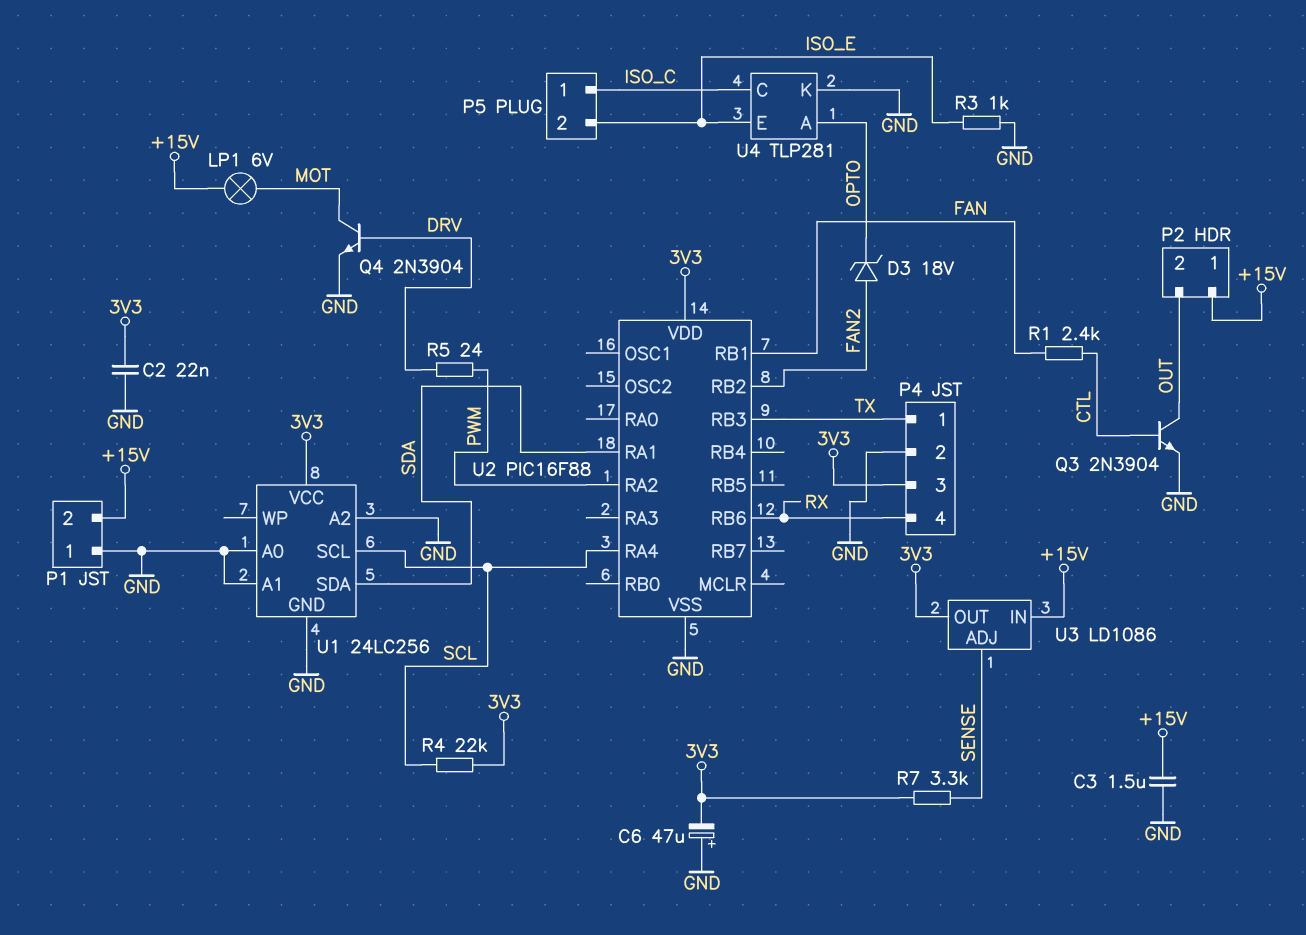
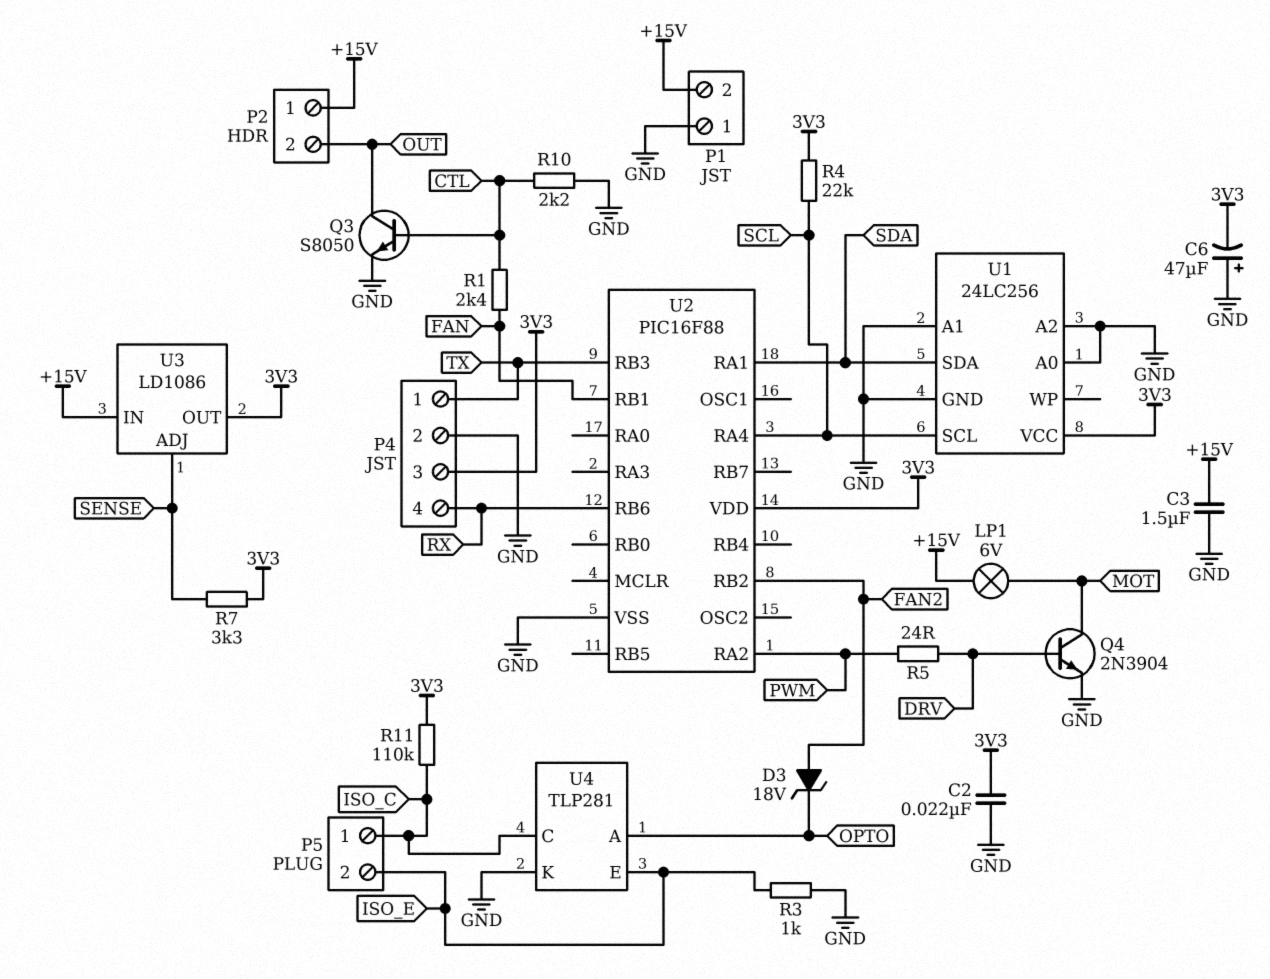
Q3: NPN 2N3904 (B CTL, C OUT, E GND) -> NPN S8050 (B CTL, C OUT, E GND)
R10: none -> 2.2k (CTL, GND)
R11: none -> 110k (3V3, ISO_C)

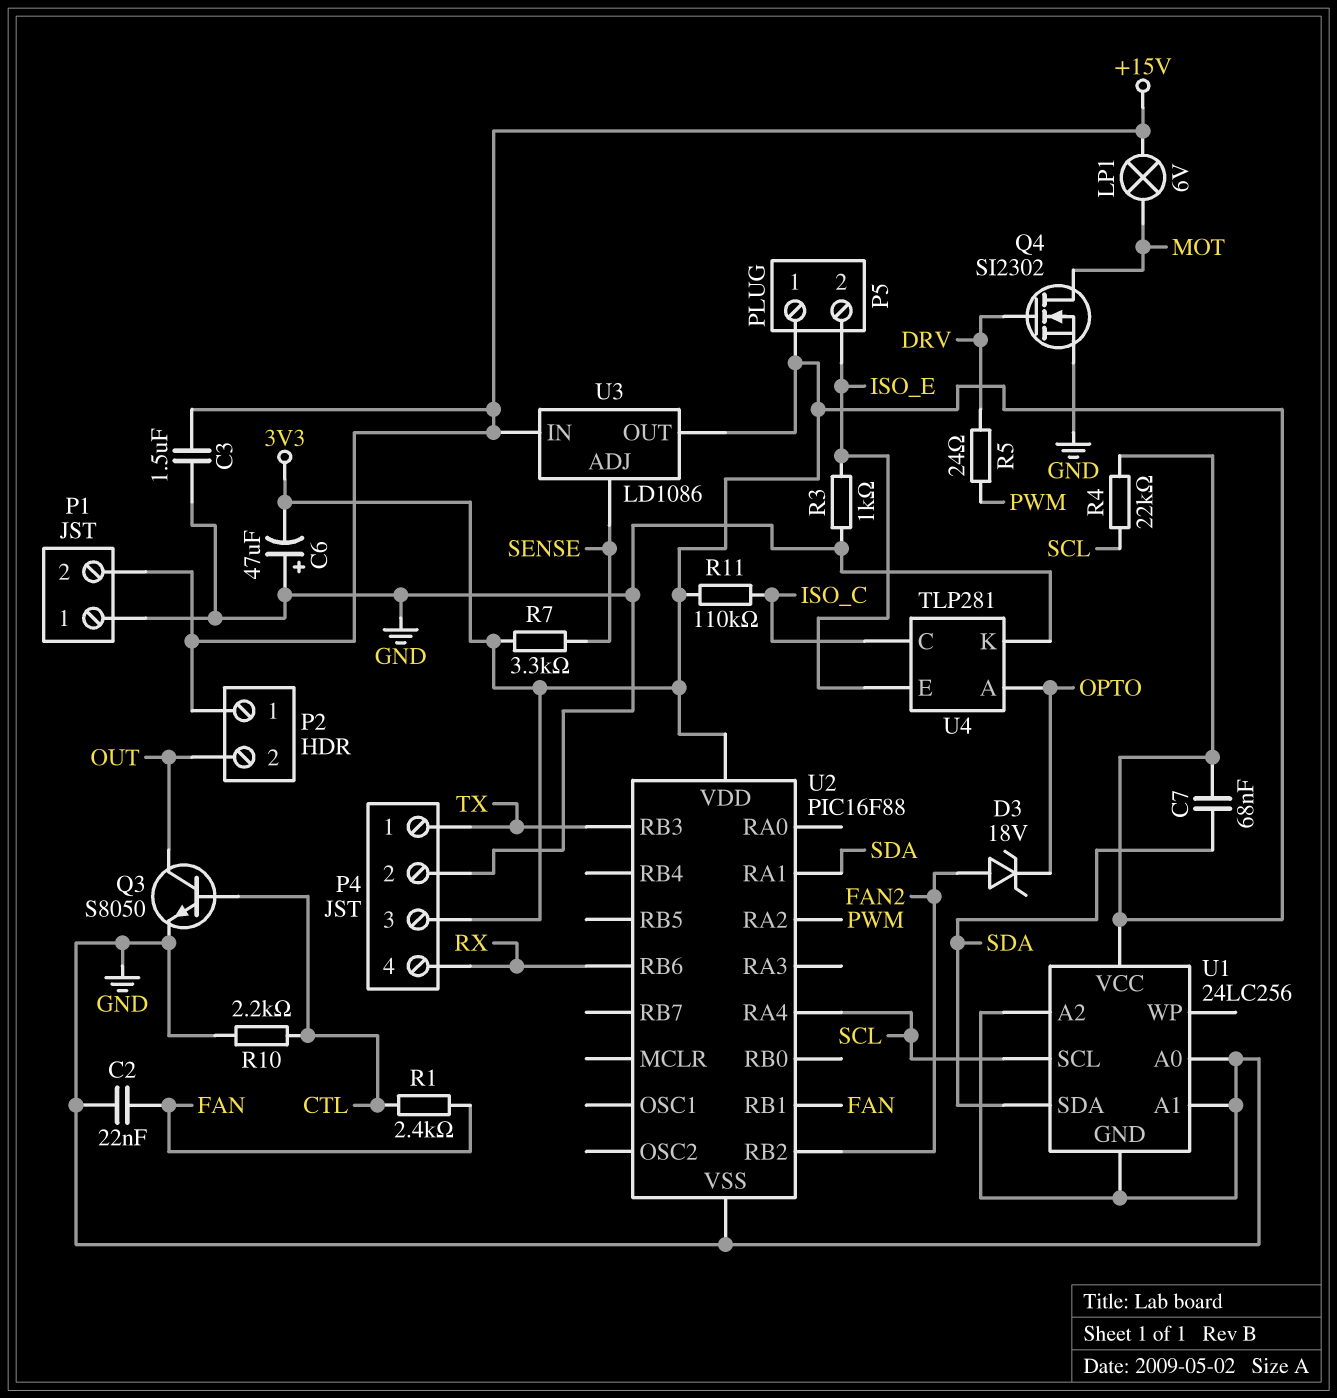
C2: 22nF (3V3, GND) -> 22nF (FAN, GND)
C7: none -> 68nF (3V3, SDA)
P5 pin 1: ISO_C -> 3V3
Q4: NPN 2N3904 (B DRV, C MOT, E GND) -> NMOS SI2302 (G DRV, D MOT, S GND)

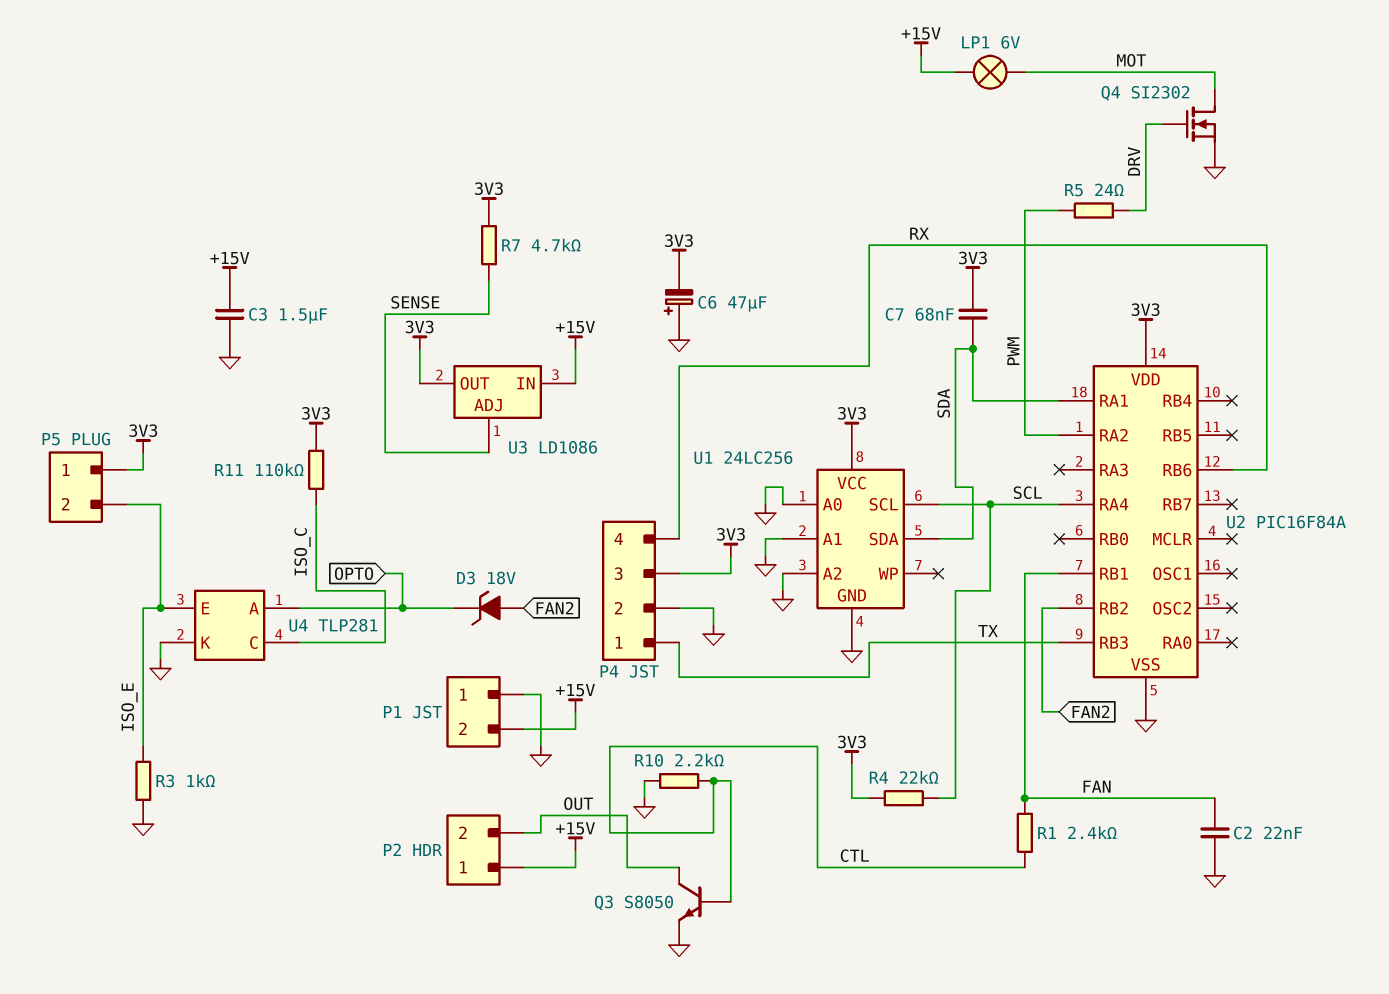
R7: 3.3k (3V3, SENSE) -> 4.7k (3V3, SENSE)
U2: PIC16F88 -> PIC16F84A

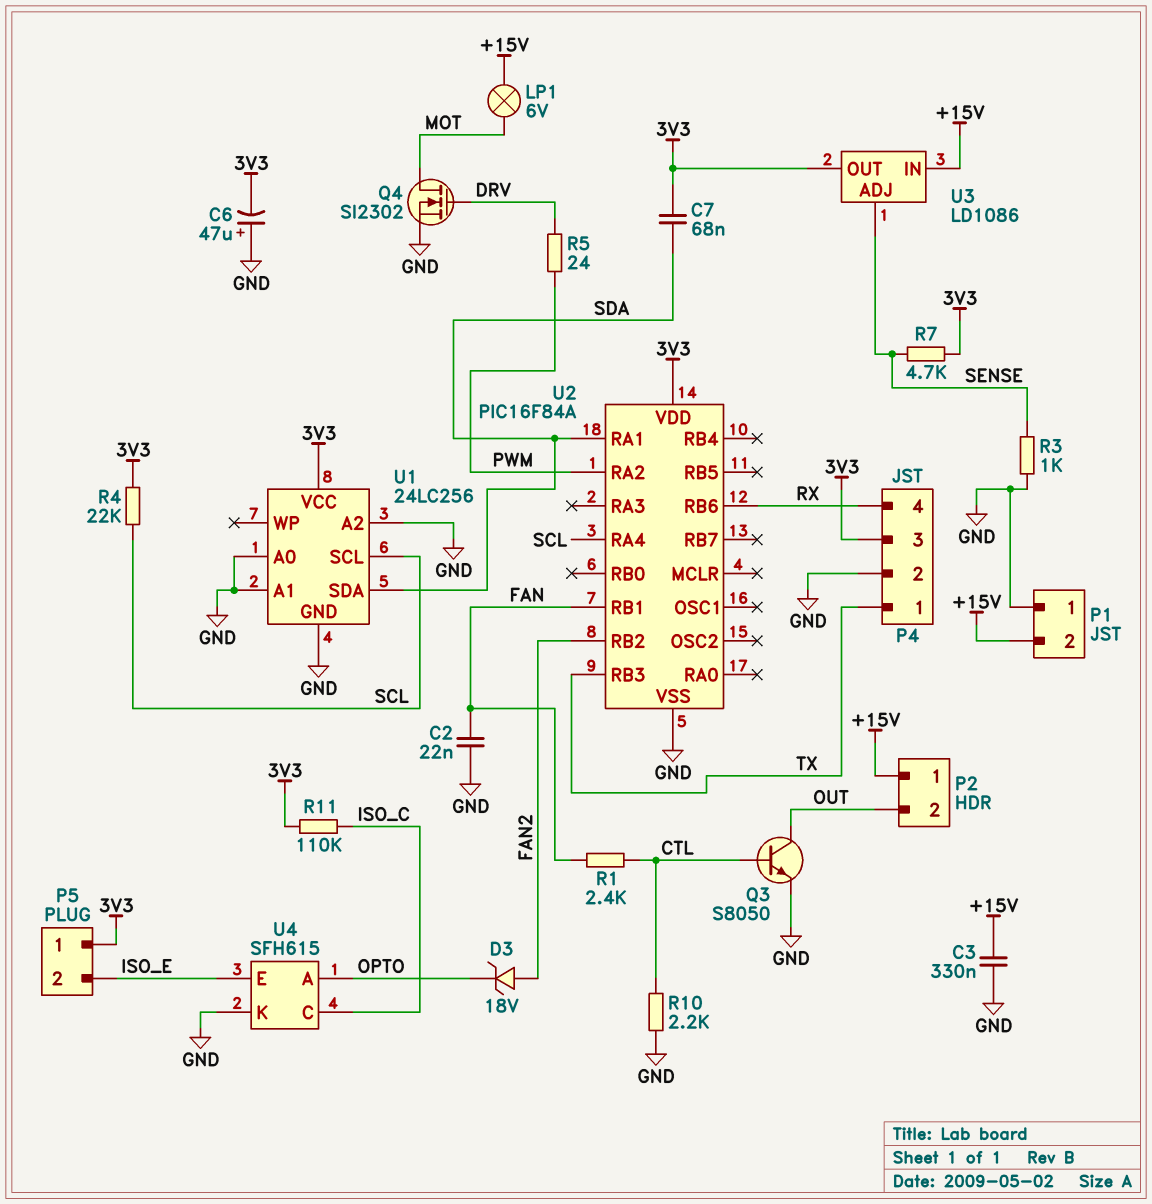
C3: 1.5uF (+15V, GND) -> 330nF (+15V, GND)
R3: 1k (GND, ISO_E) -> 1k (GND, SENSE)
U4: TLP281 -> SFH615

